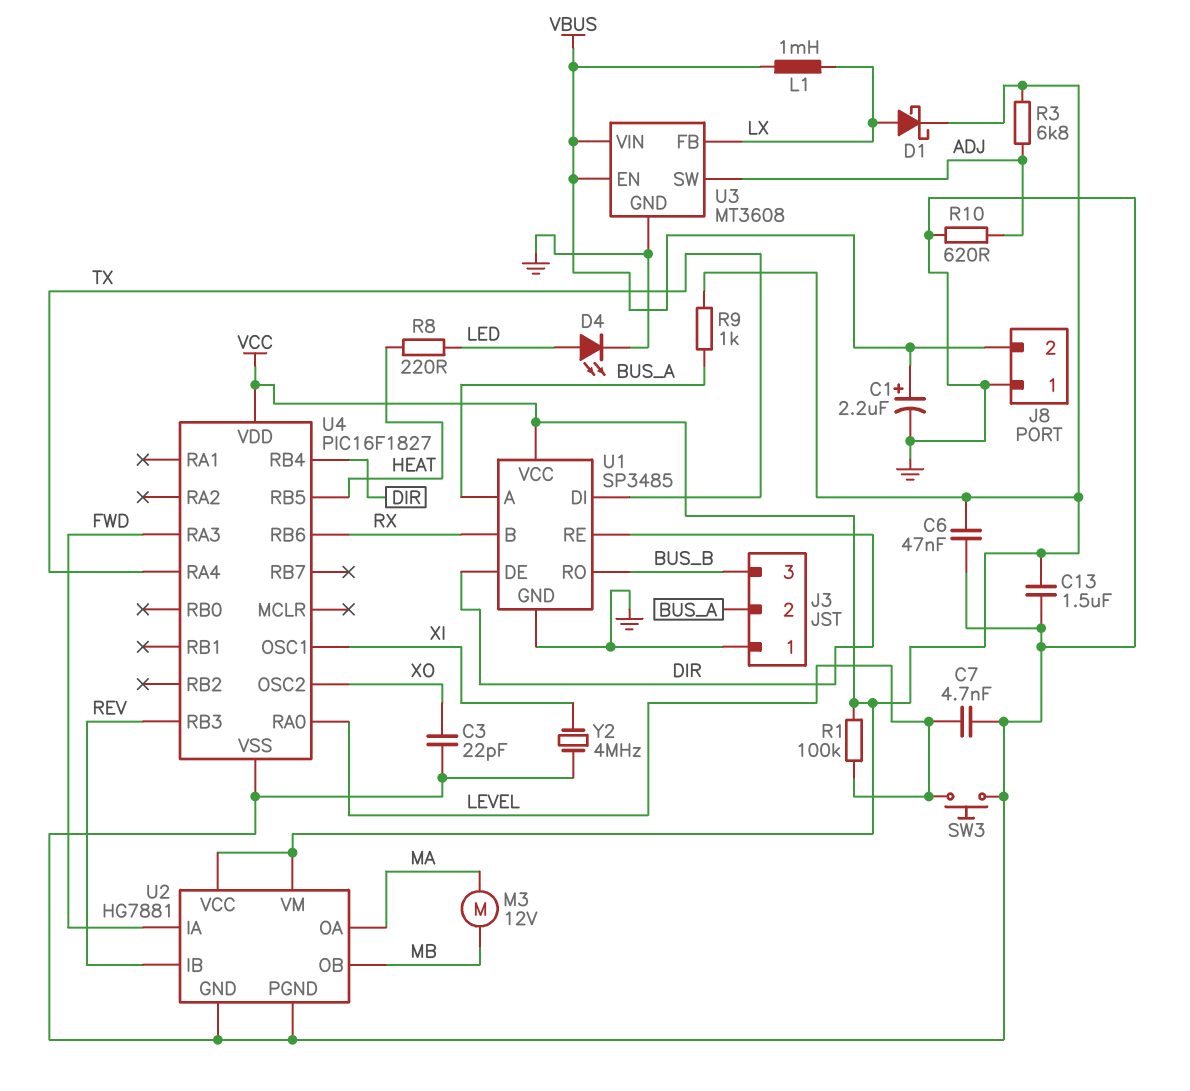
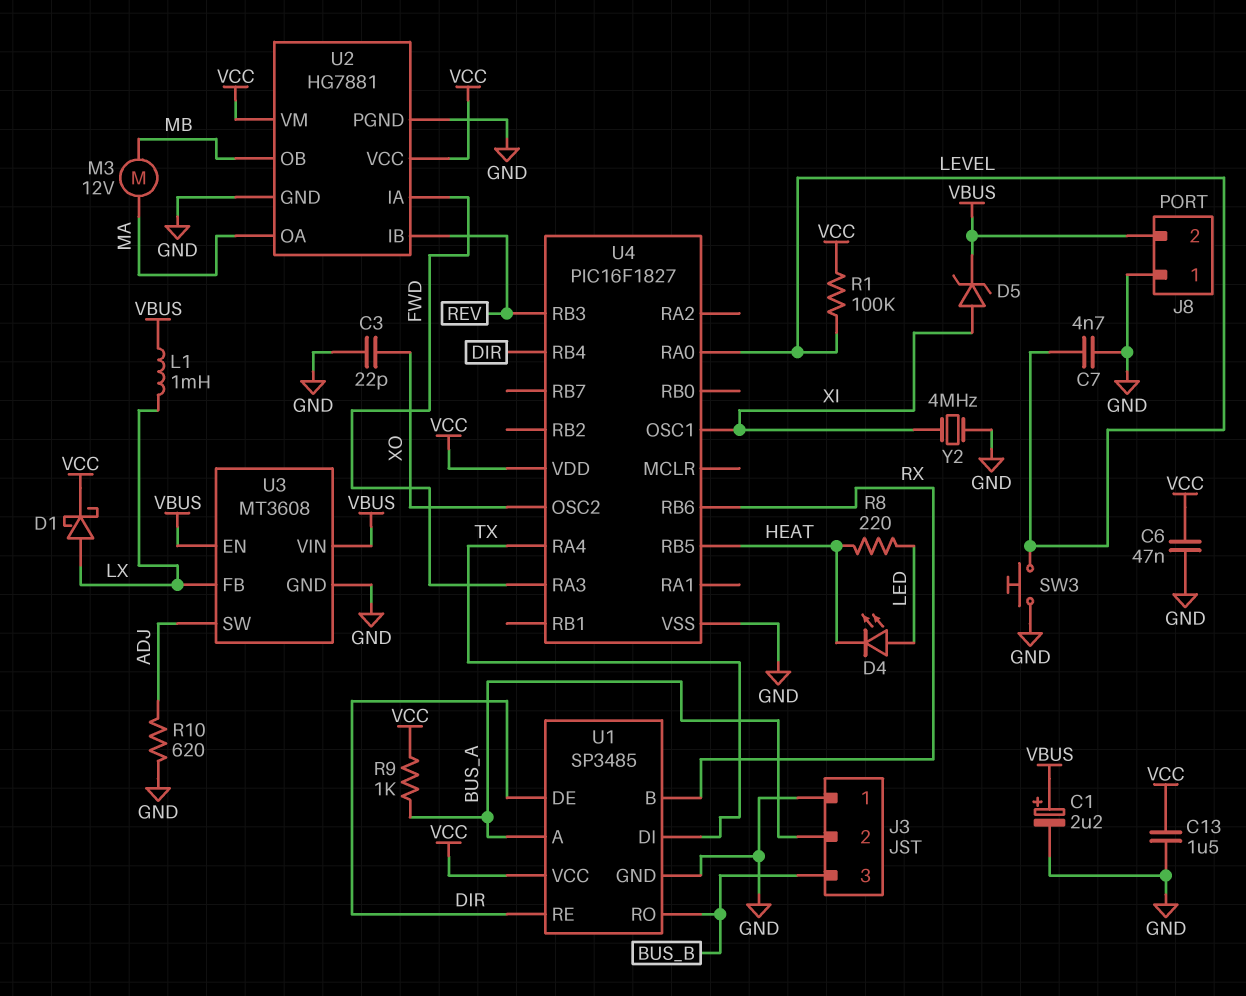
D4: LED (A LED, K GND) -> LED (A LED, K HEAT)
D5: none -> zener (A XI, K VBUS)
R3: 6.8k (ADJ, VCC) -> none

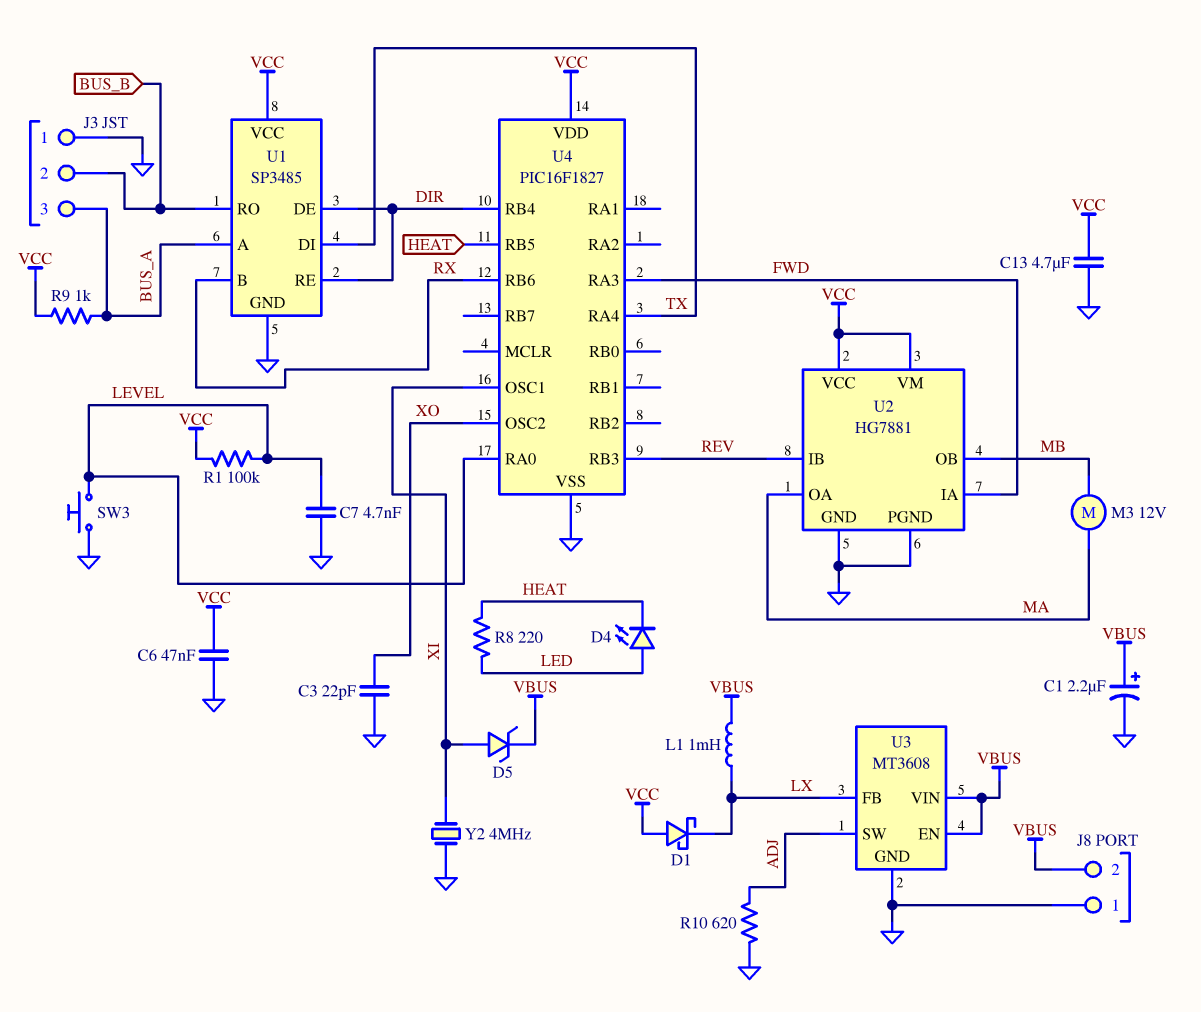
C13: 1.5uF (GND, VCC) -> 4.7uF (GND, VCC)
D1: schottky (A LX, K VCC) -> schottky (A VCC, K LX)
J3 pin 2: BUS_A -> BUS_B
J3 pin 3: BUS_B -> BUS_A

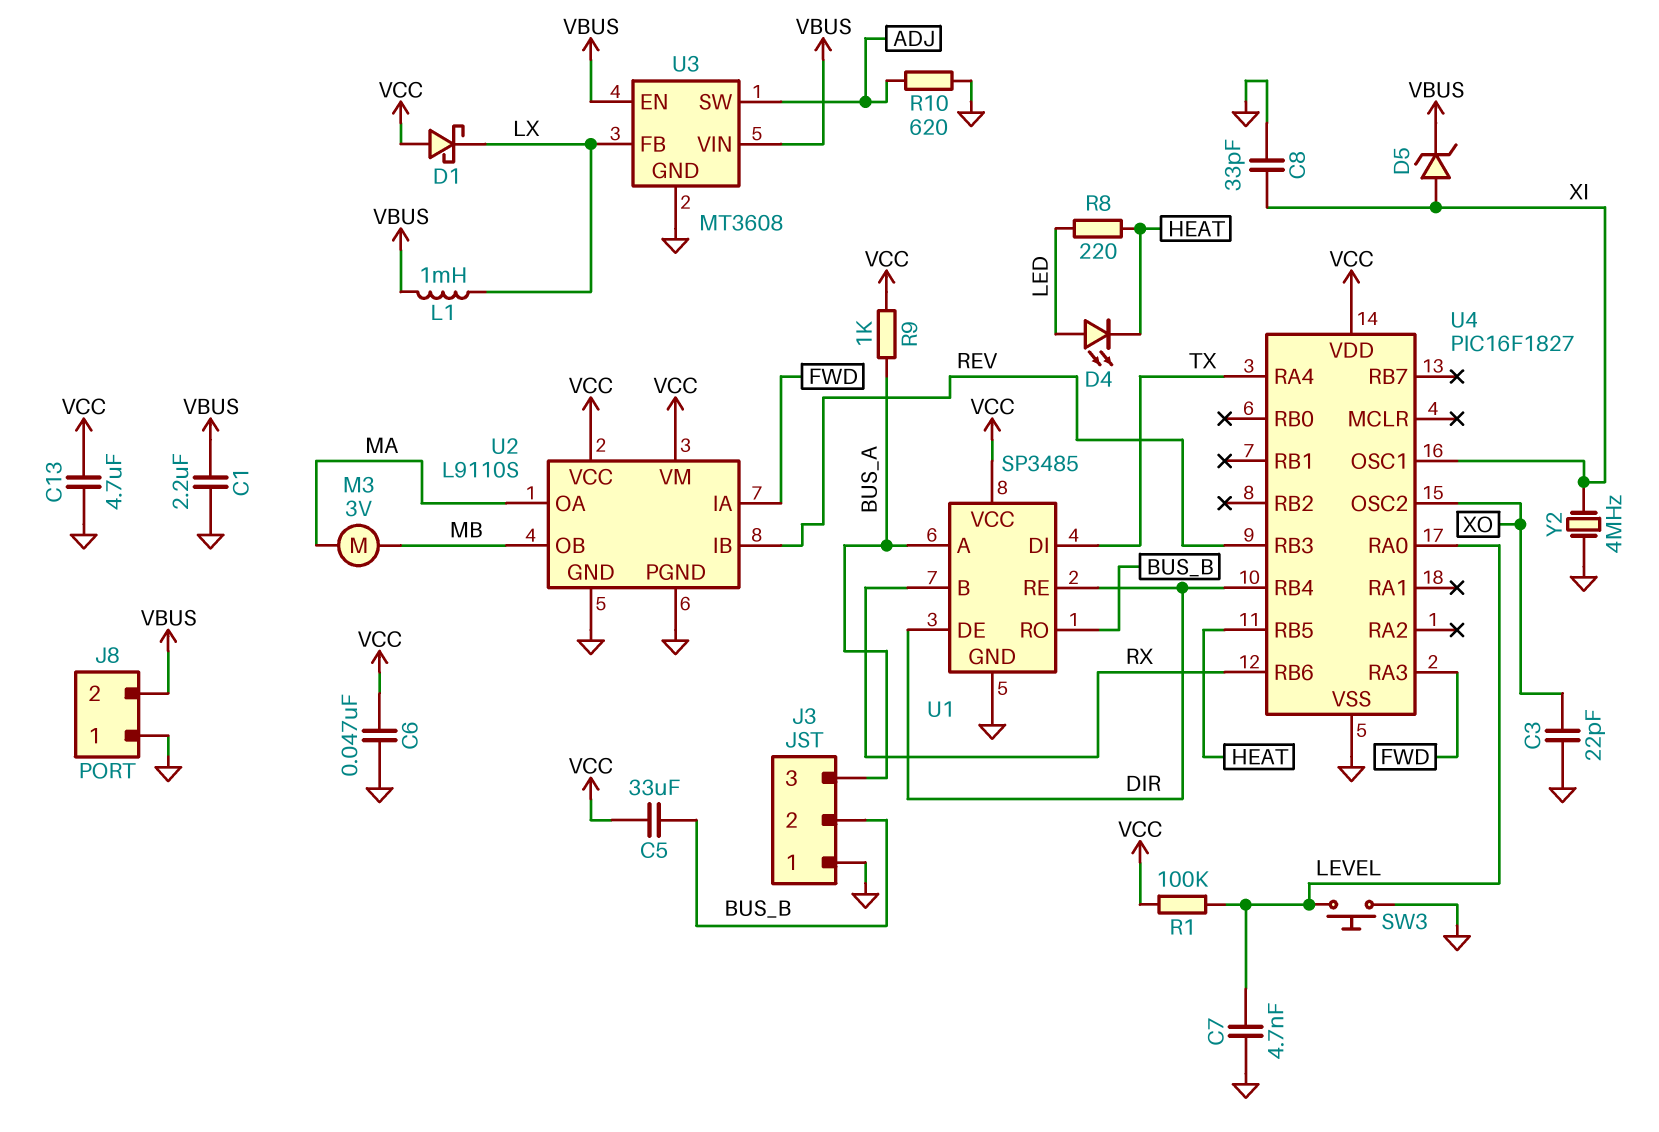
C1: 2.2uF (plus VBUS, minus GND) -> 2.2uF (GND, VBUS)
C5: none -> 33uF (BUS_B, VCC)
C8: none -> 33pF (GND, XI)
M3: motor 12V (MA, MB) -> motor 3V (MA, MB)
U2: HG7881 -> L9110S

